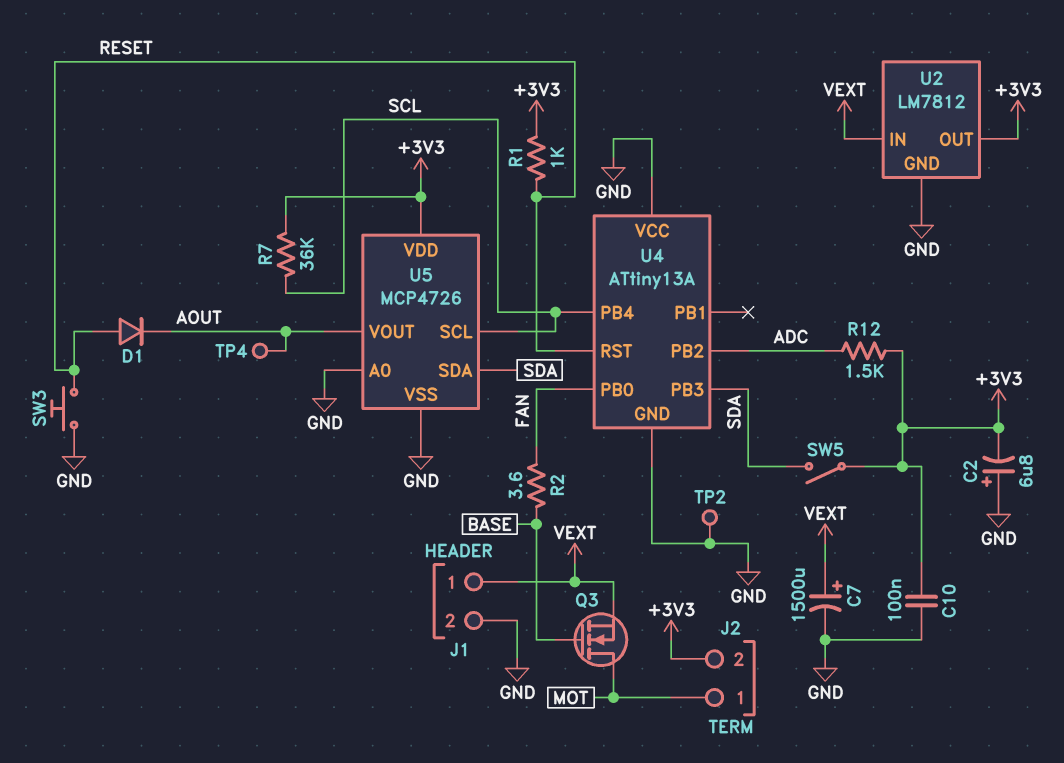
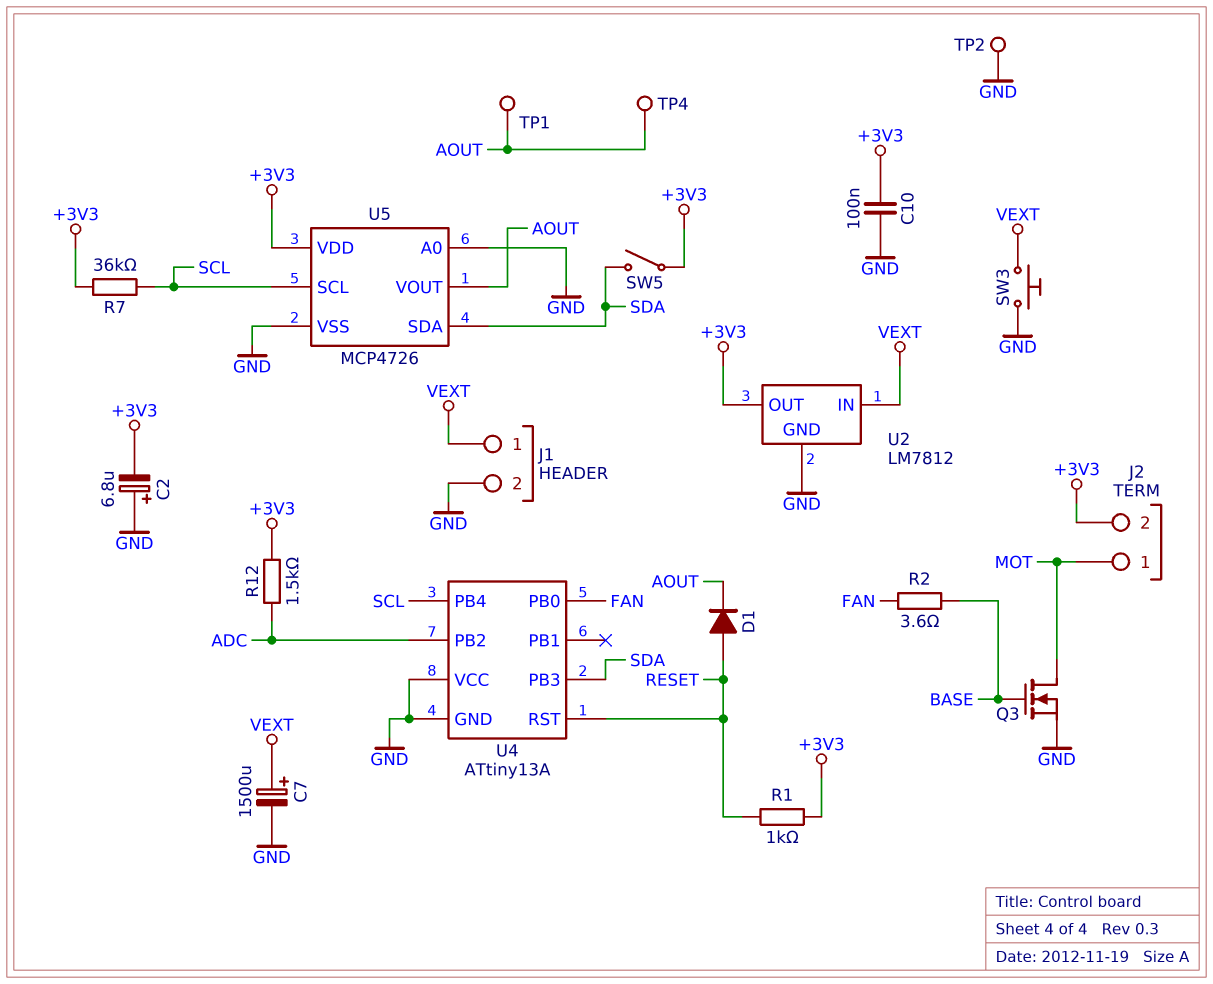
Q3: NMOS (G BASE, D MOT, S VEXT) -> NMOS (G BASE, D MOT, S GND)
SW3: button (GND, RESET) -> button (GND, VEXT)
TP1: none -> test point (AOUT)

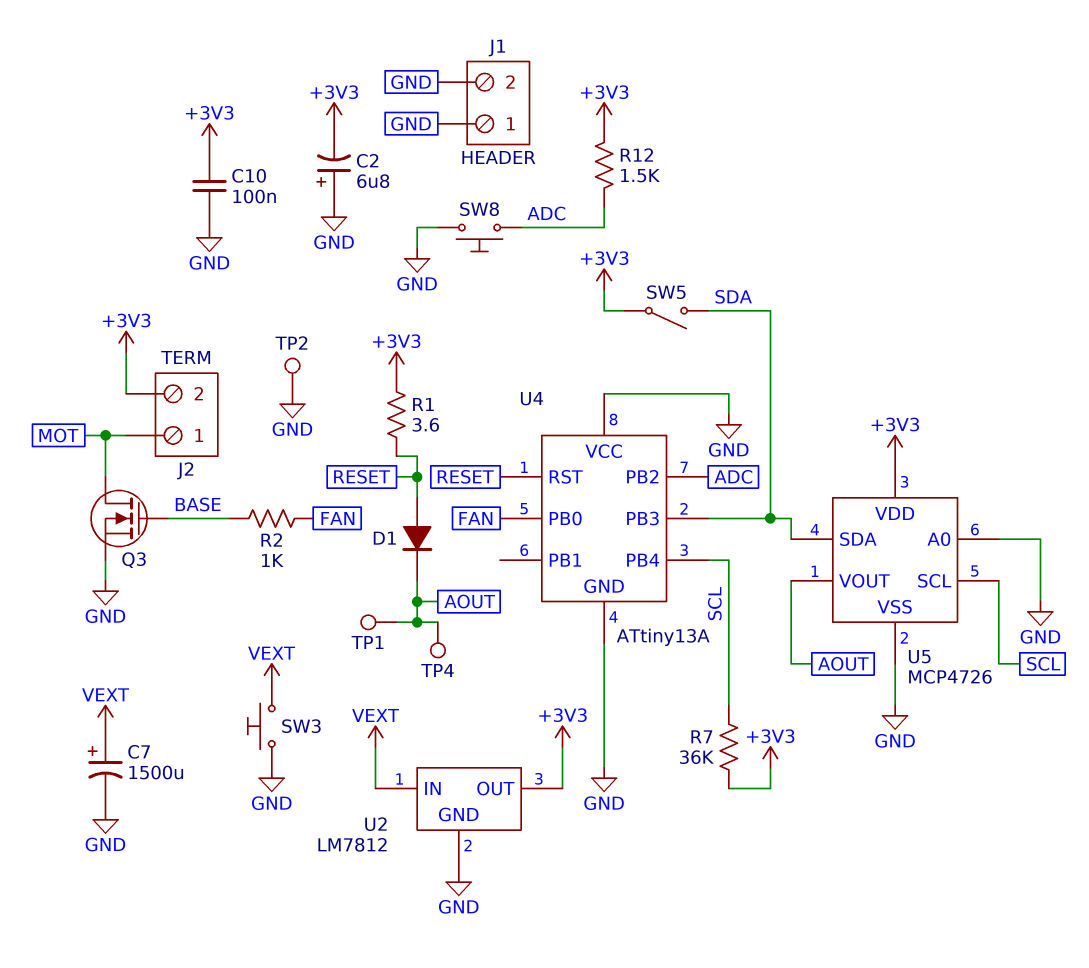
J1 pin 1: VEXT -> GND
R1: 1k (+3V3, RESET) -> 3.6 (+3V3, RESET)
R2: 3.6 (BASE, FAN) -> 1k (BASE, FAN)
SW8: none -> button (ADC, GND)

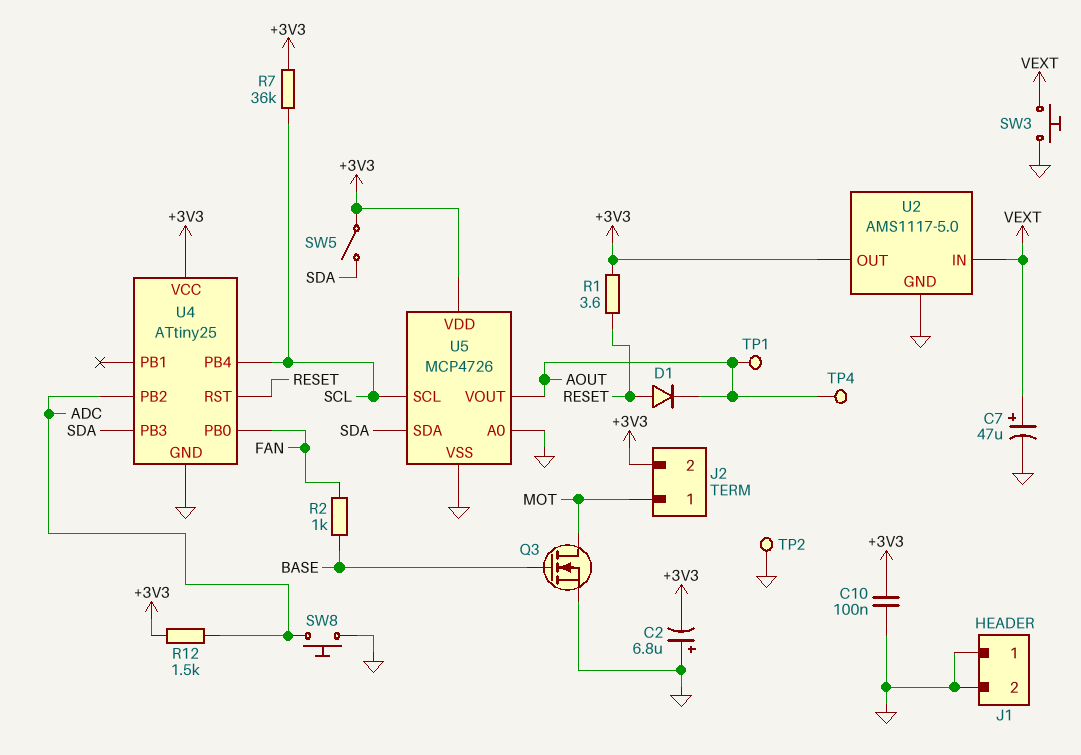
C7: 1500uF (plus VEXT, minus GND) -> 47uF (plus VEXT, minus GND)
U2: LM7812 -> AMS1117-5.0
U4: ATtiny13A -> ATtiny25
U4 pin VCC: GND -> +3V3

